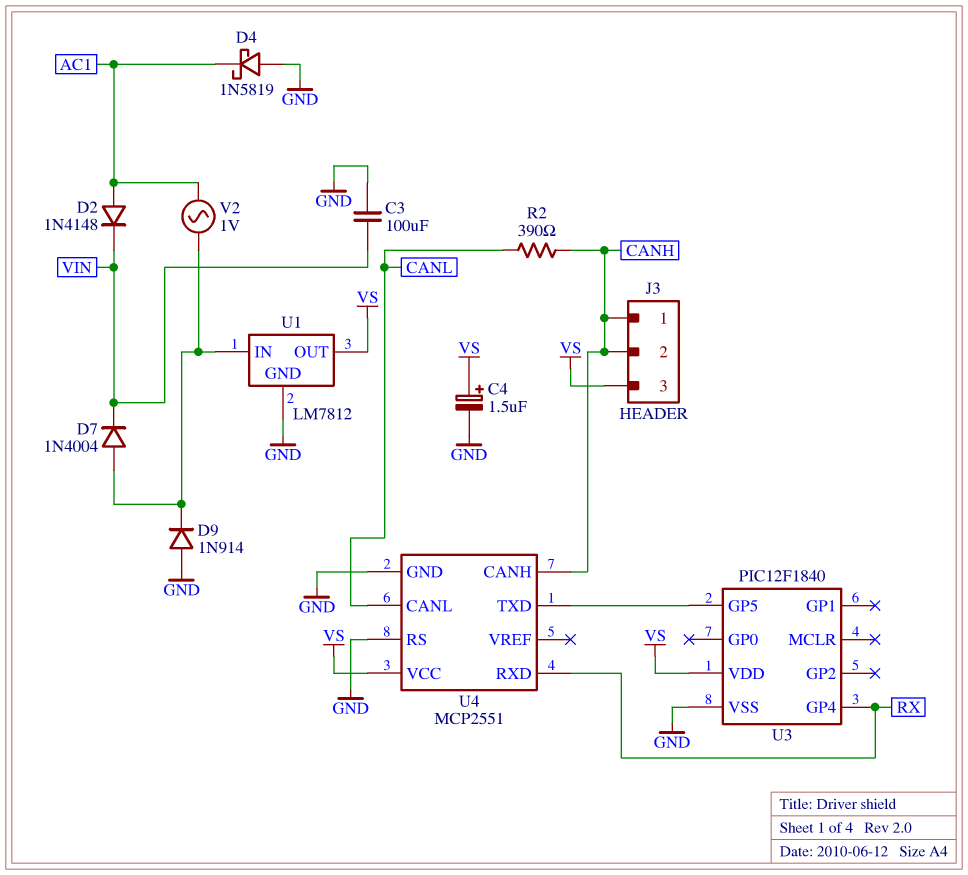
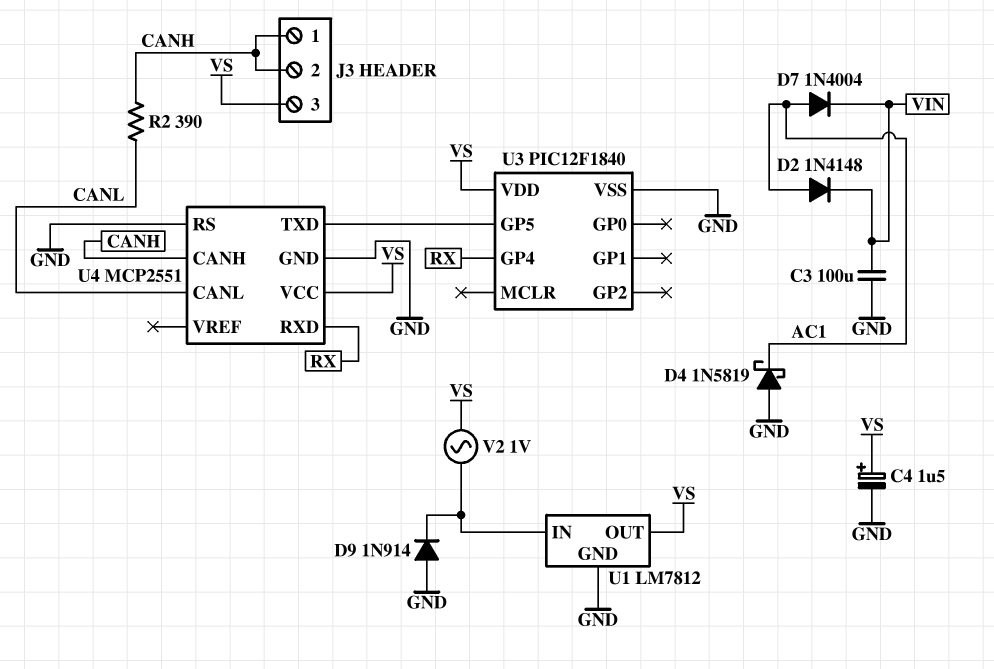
D7: diode 1N4004 (A U1/IN, K VIN) -> diode 1N4004 (A AC1, K VIN)
V2: AC 1V (AC1, U1/IN) -> AC 1V (U1/IN, VS)

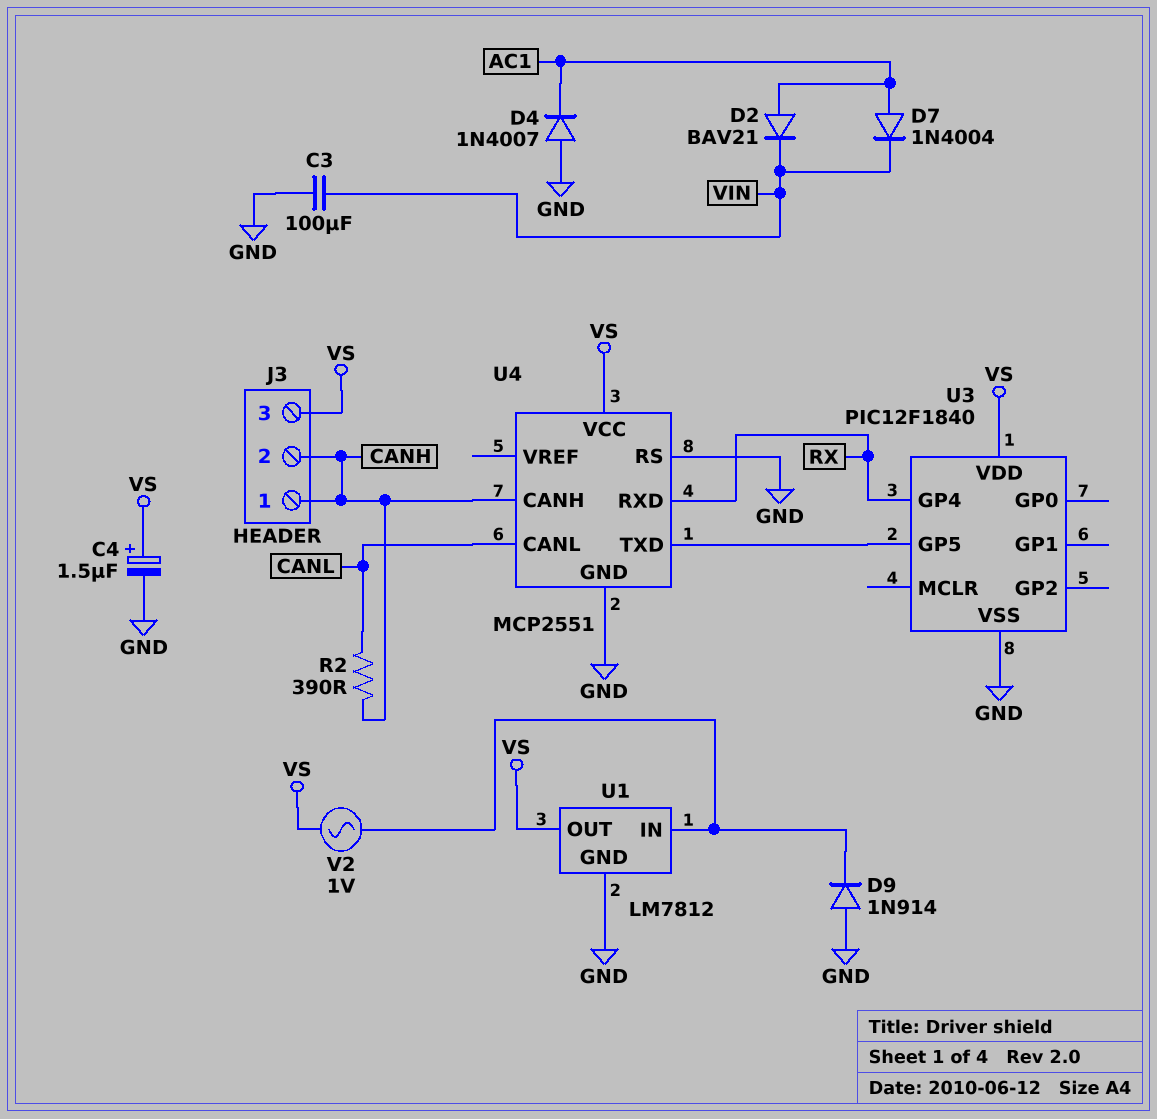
D2: diode 1N4148 (A AC1, K VIN) -> diode BAV21 (A AC1, K VIN)
D4: schottky 1N5819 (A GND, K AC1) -> diode 1N4007 (A GND, K AC1)

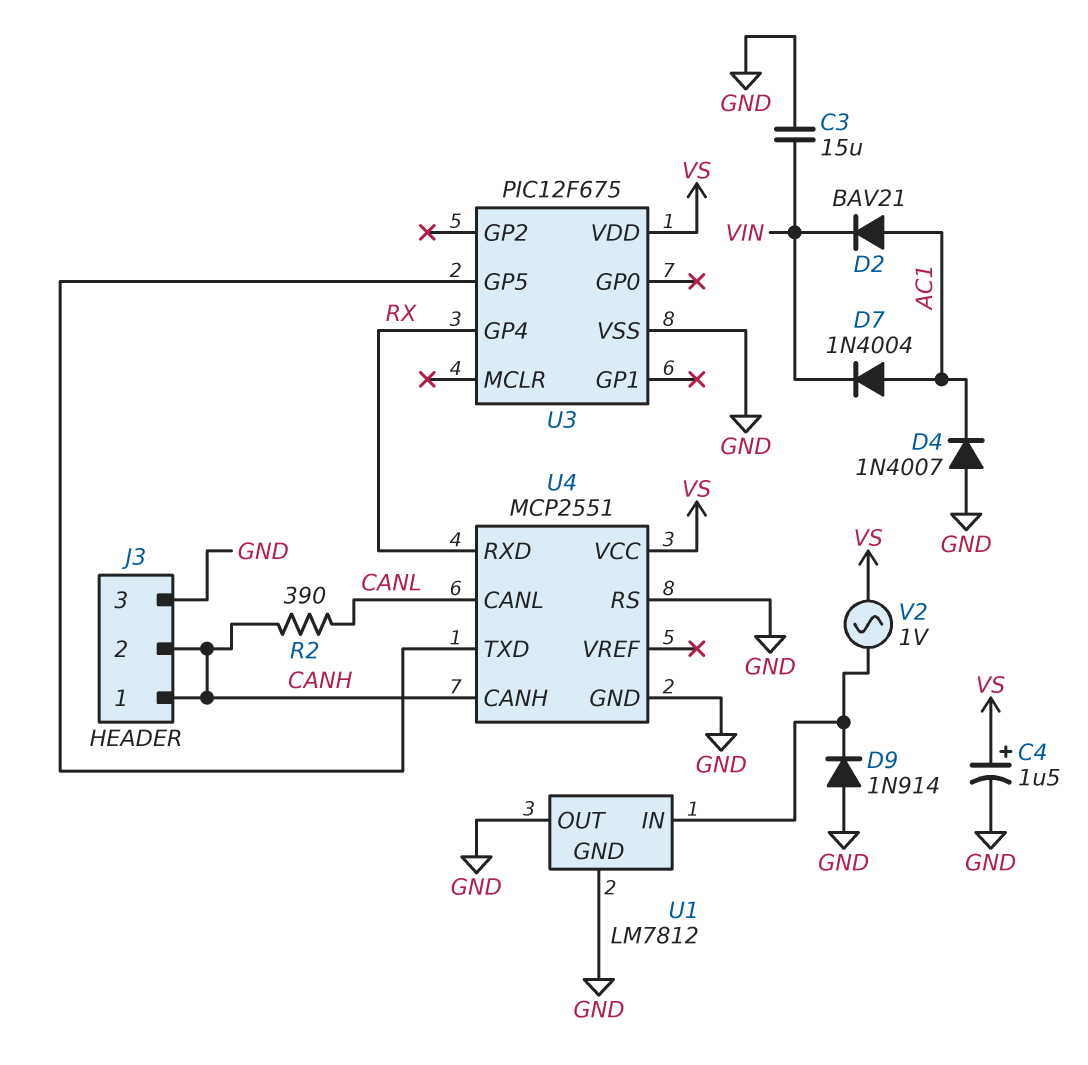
C3: 100uF (GND, VIN) -> 15uF (GND, VIN)
J3 pin 3: VS -> GND
U1 pin OUT: VS -> GND
U3: PIC12F1840 -> PIC12F675

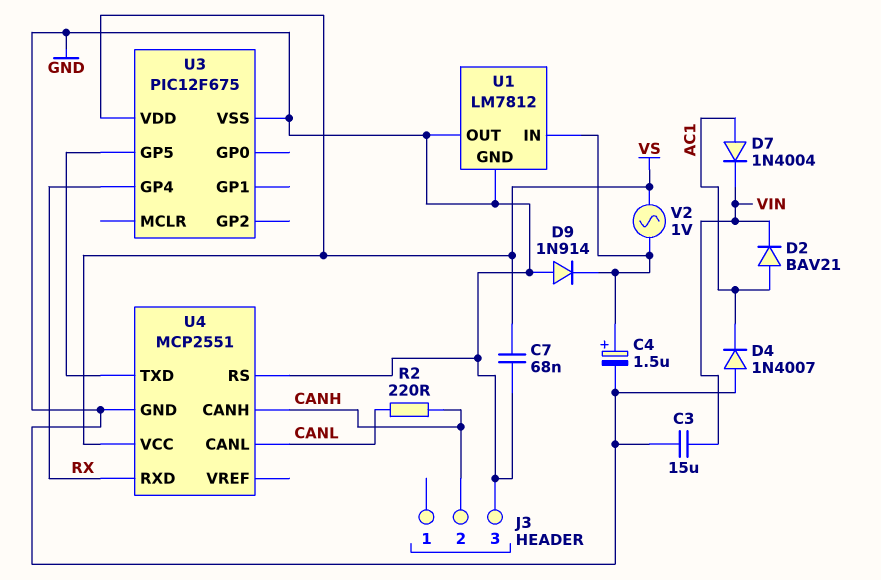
C4: 1.5uF (plus VS, minus GND) -> 1.5uF (plus U1/IN, minus GND)
C7: none -> 68nF (GND, VS)
J3 pin 1: CANH -> none
R2: 390 (CANH, CANL) -> 220 (CANH, CANL)

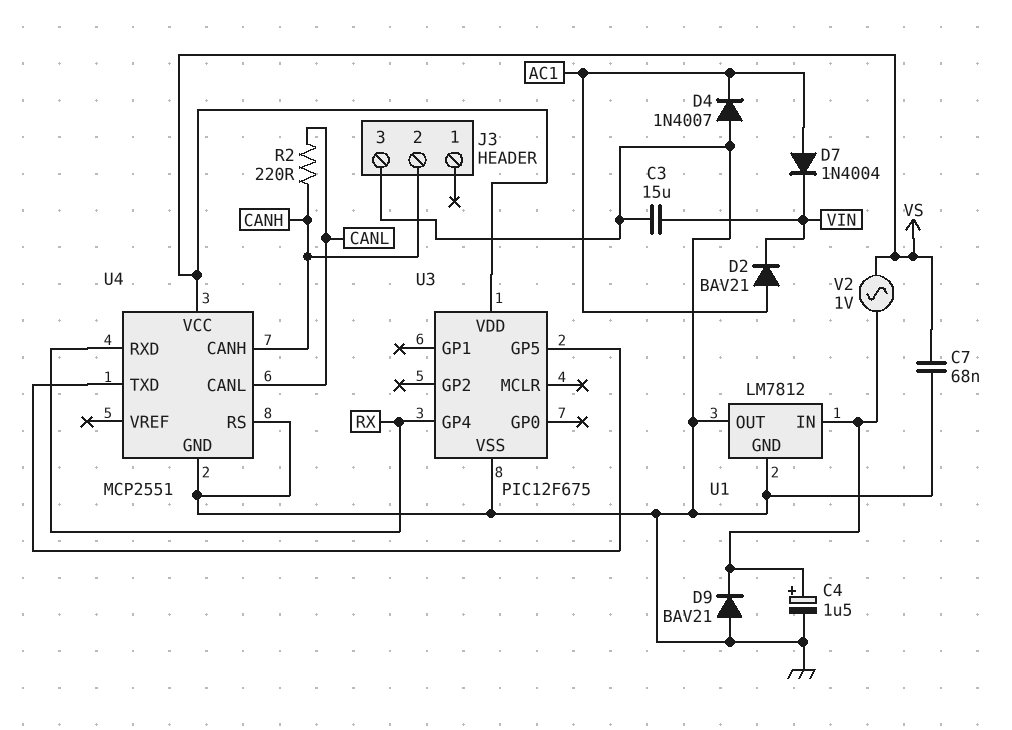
D9: diode 1N914 (A GND, K U1/IN) -> diode BAV21 (A GND, K U1/IN)

